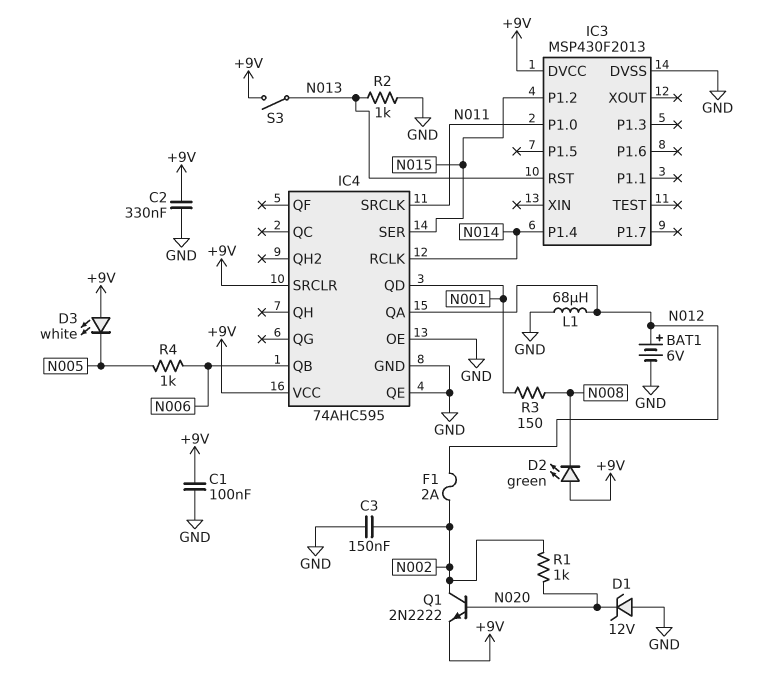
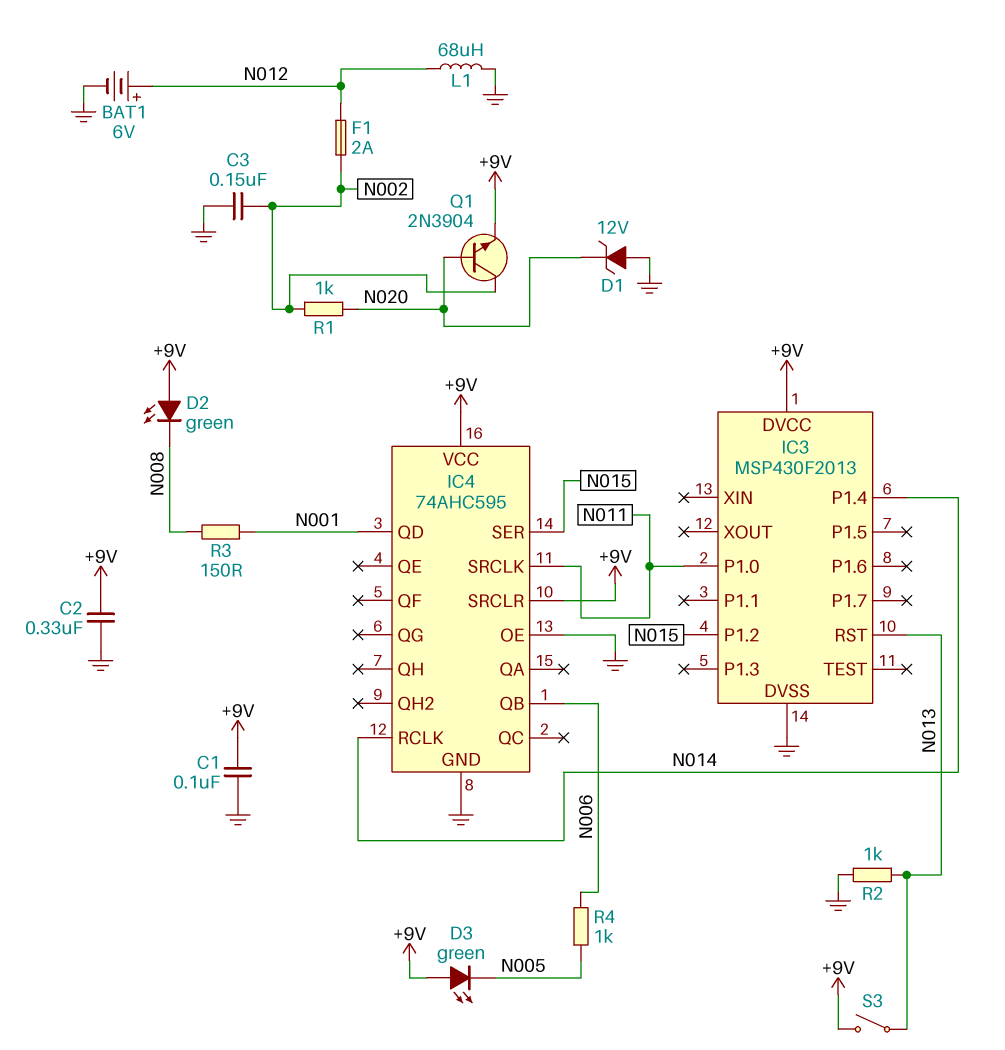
D3: LED white (A +9V, K N005) -> LED green (A +9V, K N005)
IC4 pin QA: N012 -> none
IC4 pin QE: GND -> none
Q1: NPN 2N2222 (B N020, C N002, E +9V) -> NPN 2N3904 (B N020, C N002, E +9V)

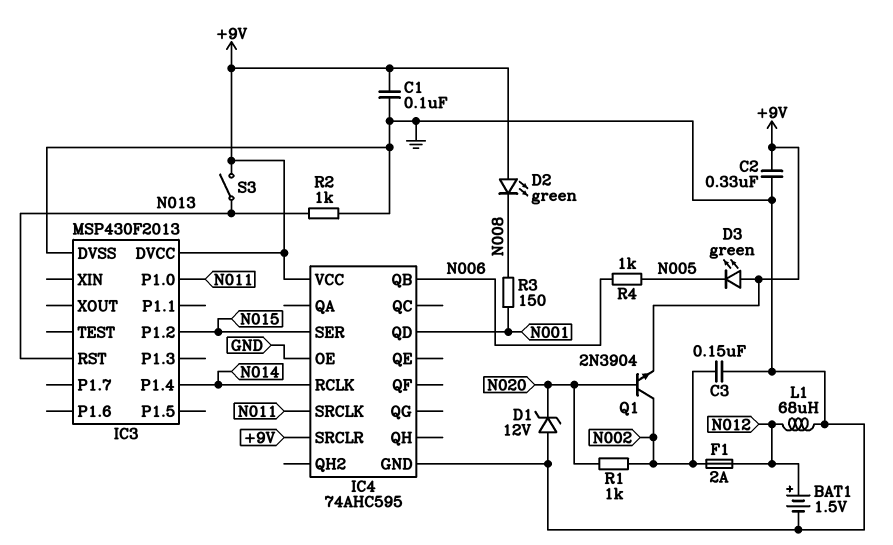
BAT1: 6V (plus N012, minus GND) -> 1.5V (plus N012, minus GND)

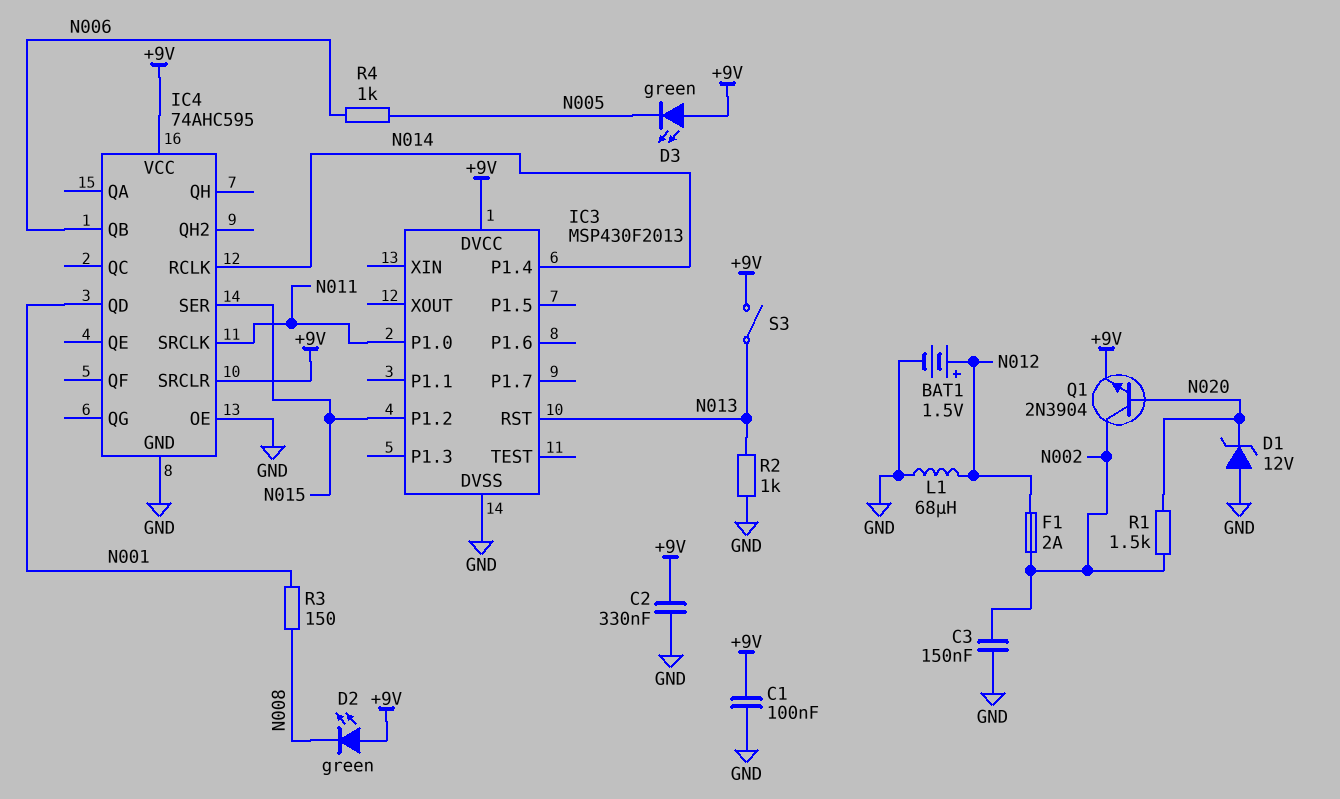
R1: 1k (N002, N020) -> 1.5k (N002, N020)

